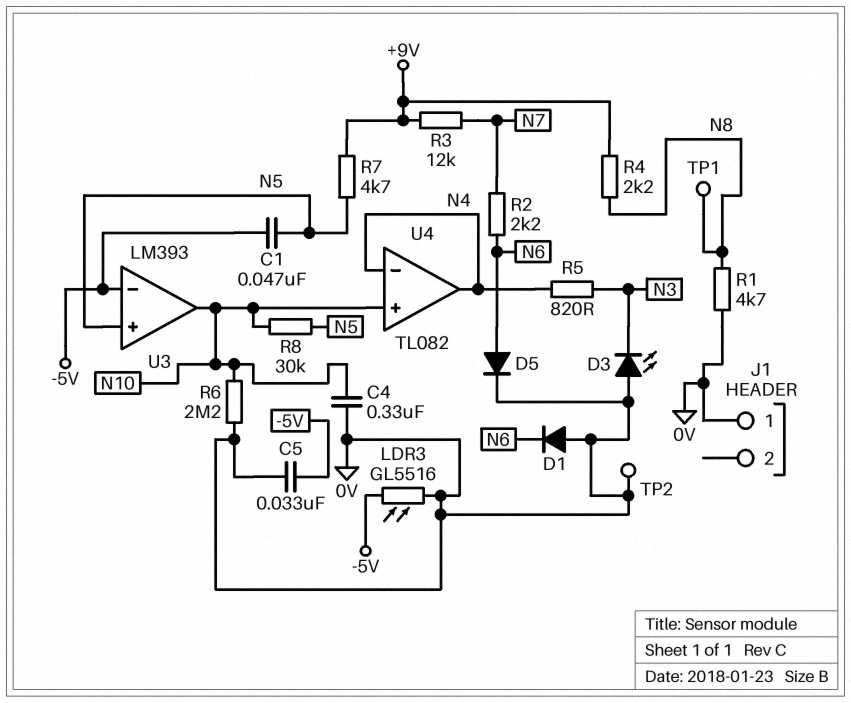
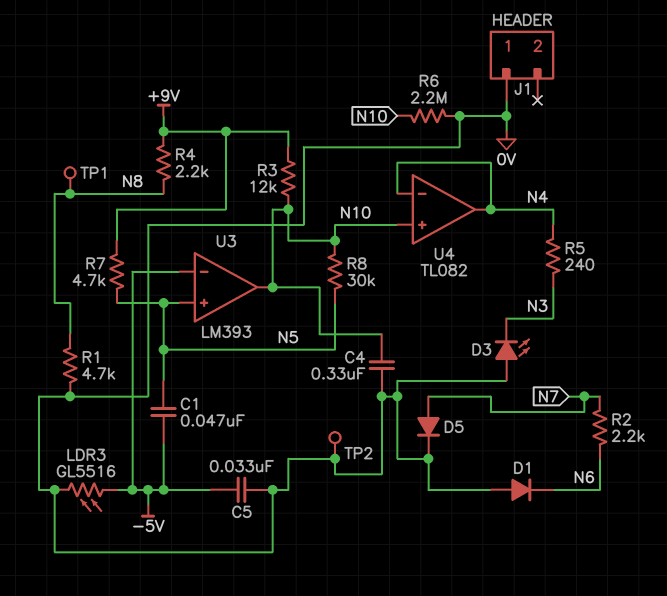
D5: diode (A N6, K 0V) -> diode (A N7, K 0V)
R3: 12k (+9V, N7) -> 12k (+9V, N10)
R5: 820 (N3, N4) -> 240 (N3, N4)

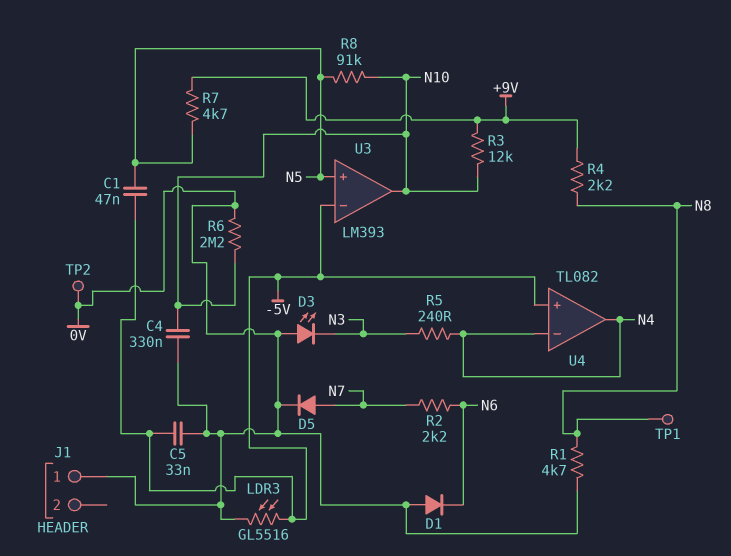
R8: 30k (N5, N10) -> 91k (N5, N10)
U4 pin in+: N10 -> -5V

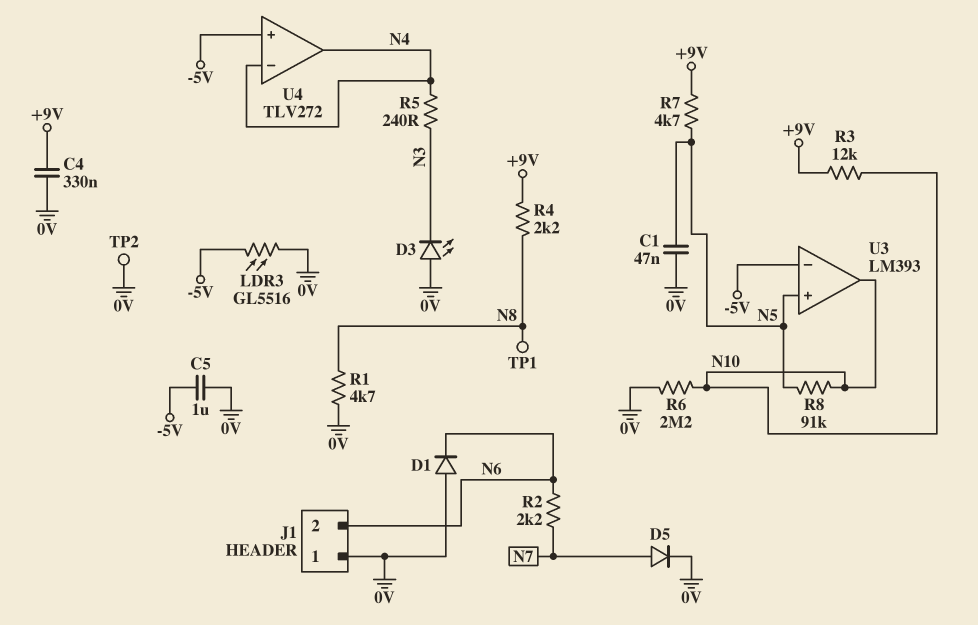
C1: 47nF (-5V, N5) -> 47nF (0V, N5)
C4: 330nF (0V, N10) -> 330nF (+9V, 0V)
C5: 33nF (-5V, 0V) -> 1uF (-5V, 0V)
J1 pin 2: none -> N6
U4: TL082 -> TLV272

